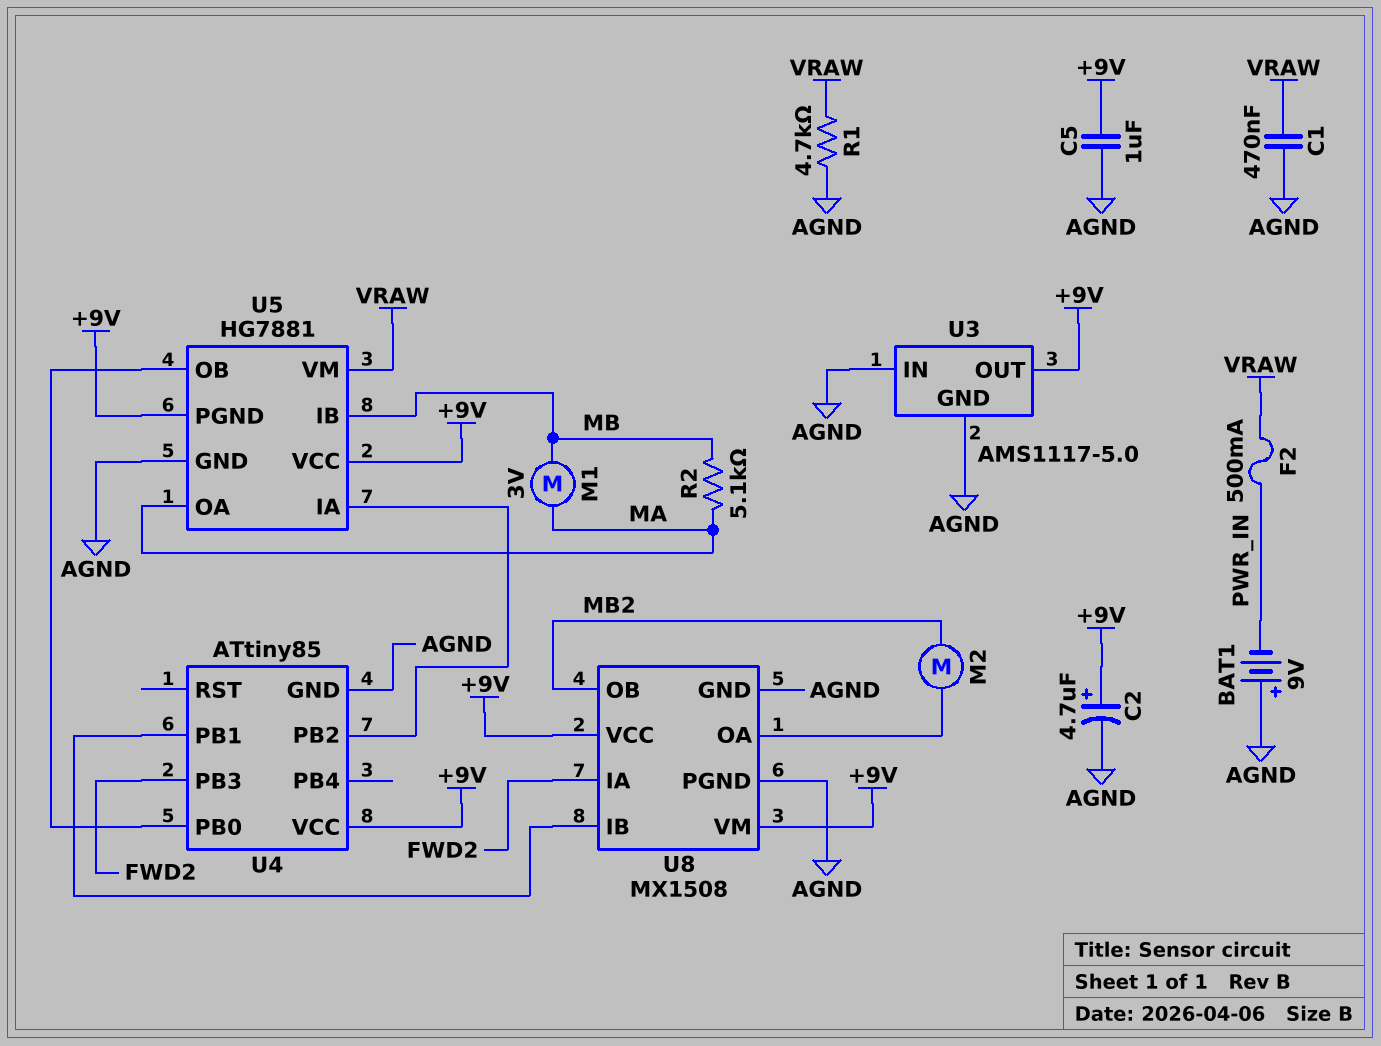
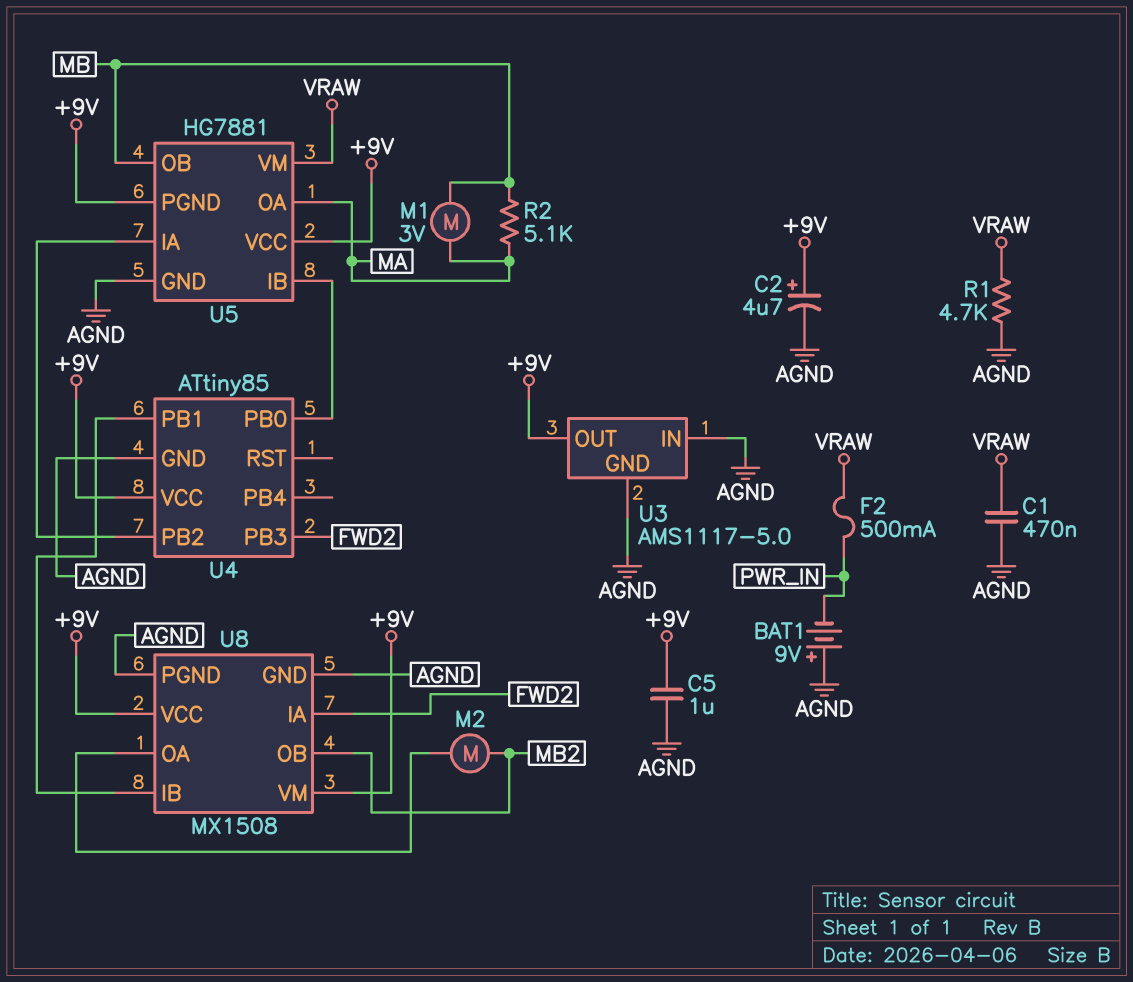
U5 pin IB: MB -> U4/PB0
U5 pin OB: U4/PB0 -> MB

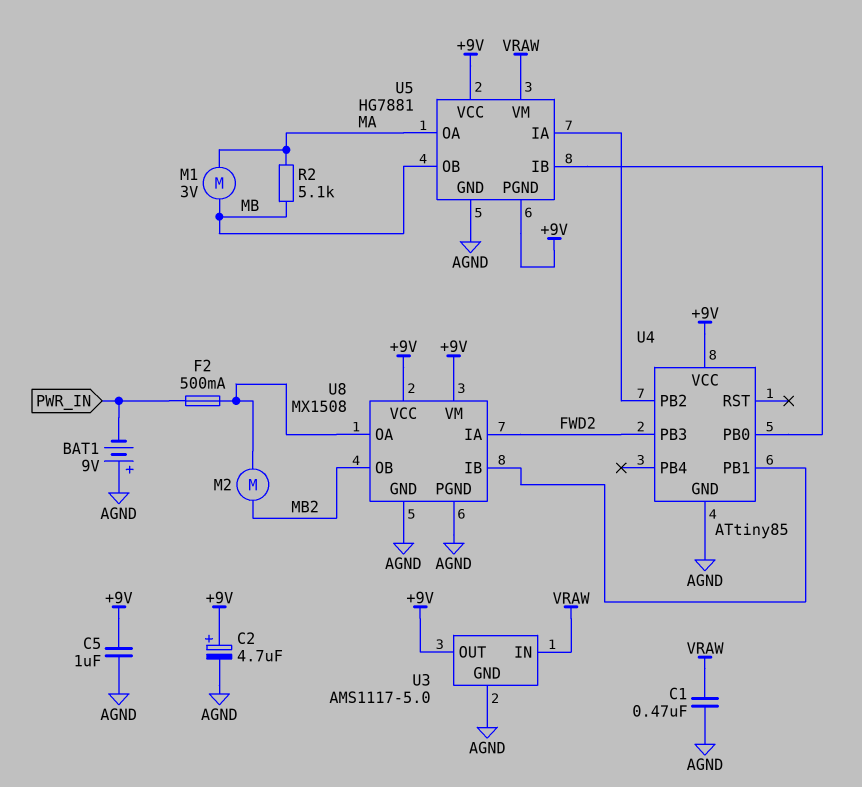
F2: 500mA (PWR_IN, VRAW) -> 500mA (PWR_IN, U8/OA)
R1: 4.7k (AGND, VRAW) -> none
U3 pin IN: AGND -> VRAW

